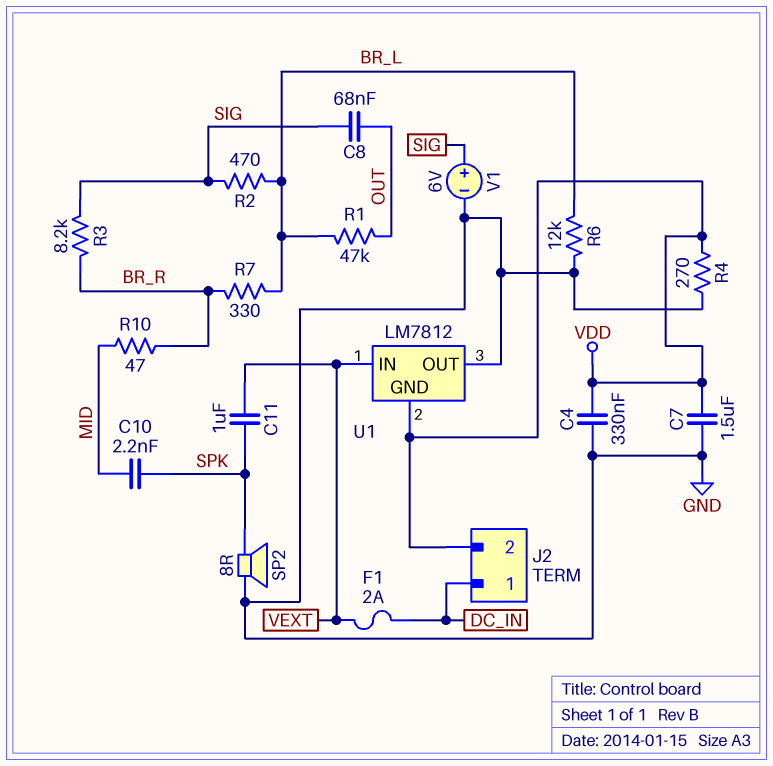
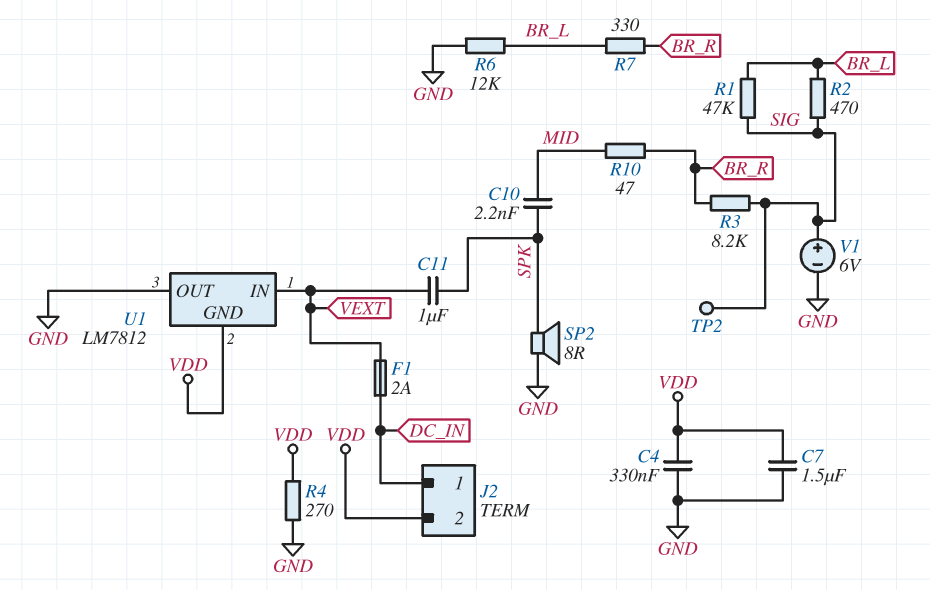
C8: 68nF (OUT, SIG) -> none
R1: 47k (BR_L, OUT) -> 47k (BR_L, SIG)
TP2: none -> test point (SIG)

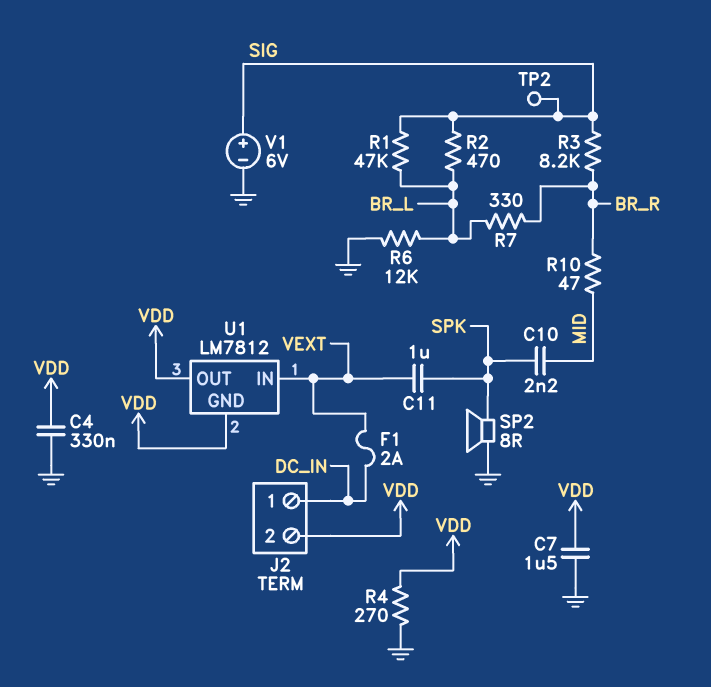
U1 pin OUT: GND -> VDD

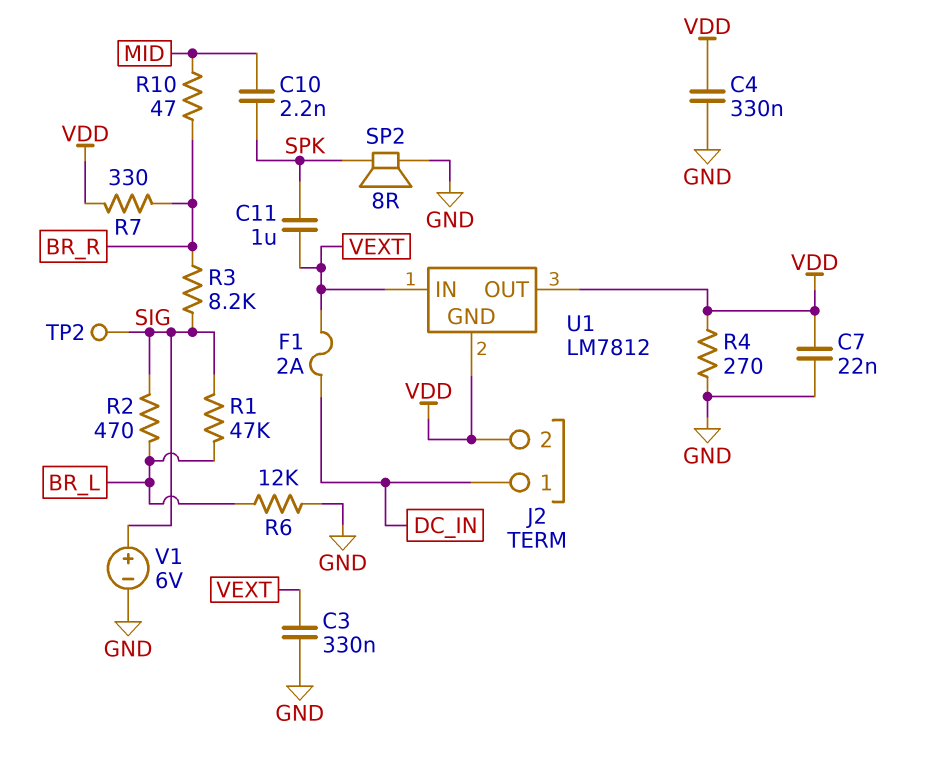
C3: none -> 330nF (GND, VEXT)
C7: 1.5uF (GND, VDD) -> 22nF (GND, VDD)
R7: 330 (BR_L, BR_R) -> 330 (BR_R, VDD)

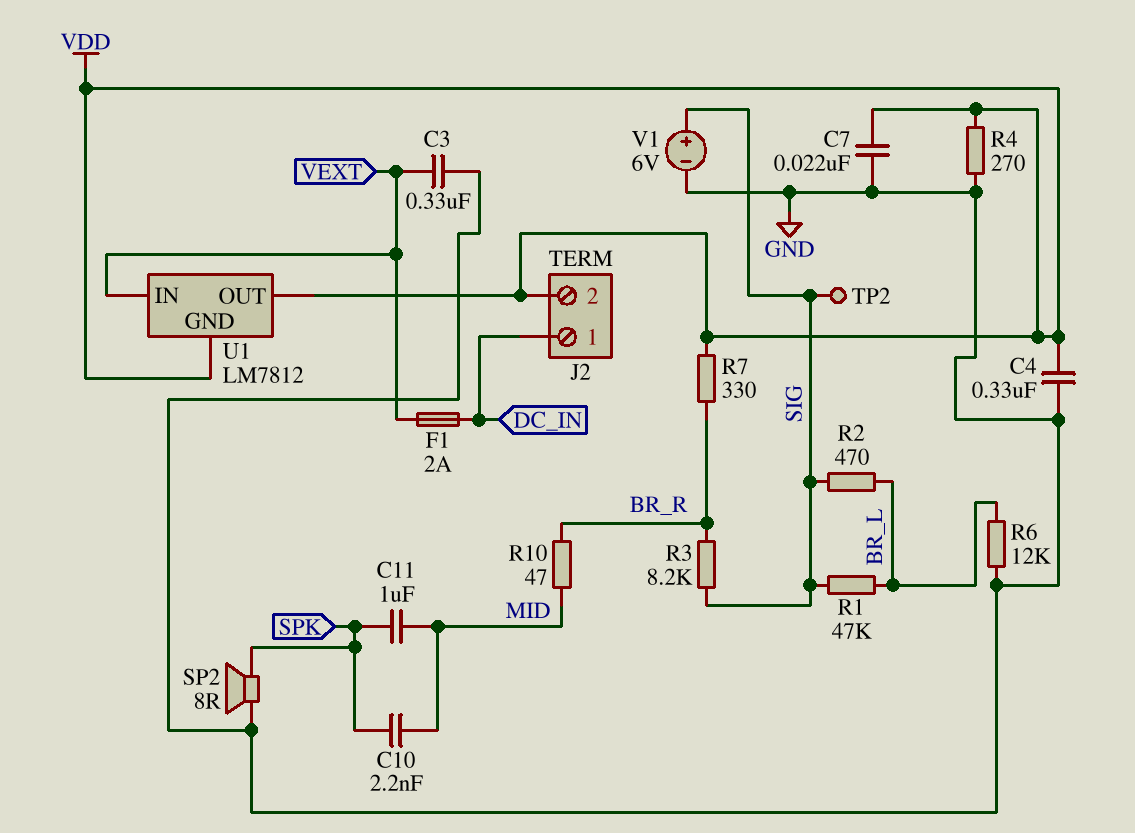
C11: 1uF (SPK, VEXT) -> 1uF (MID, SPK)

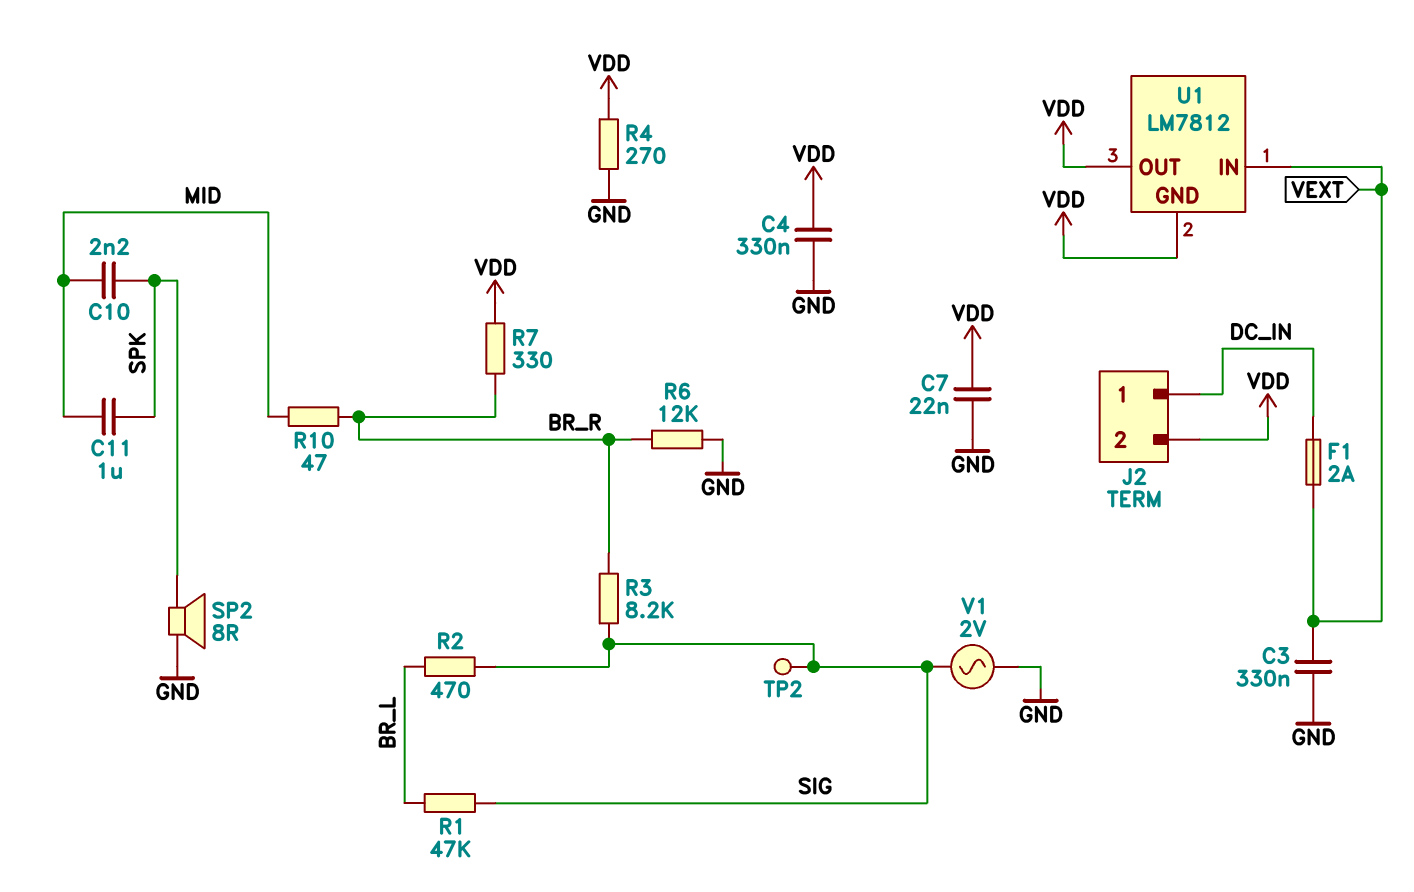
R6: 12k (BR_L, GND) -> 12k (BR_R, GND)
V1: 6V (plus SIG, minus GND) -> AC 2V (GND, SIG)

